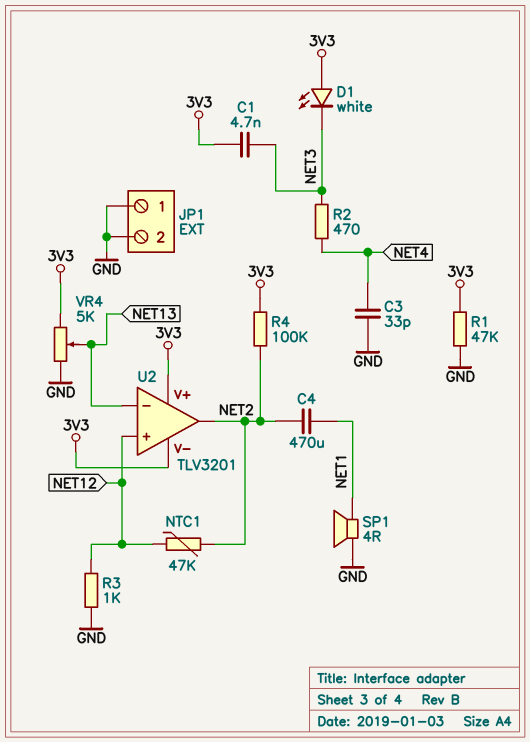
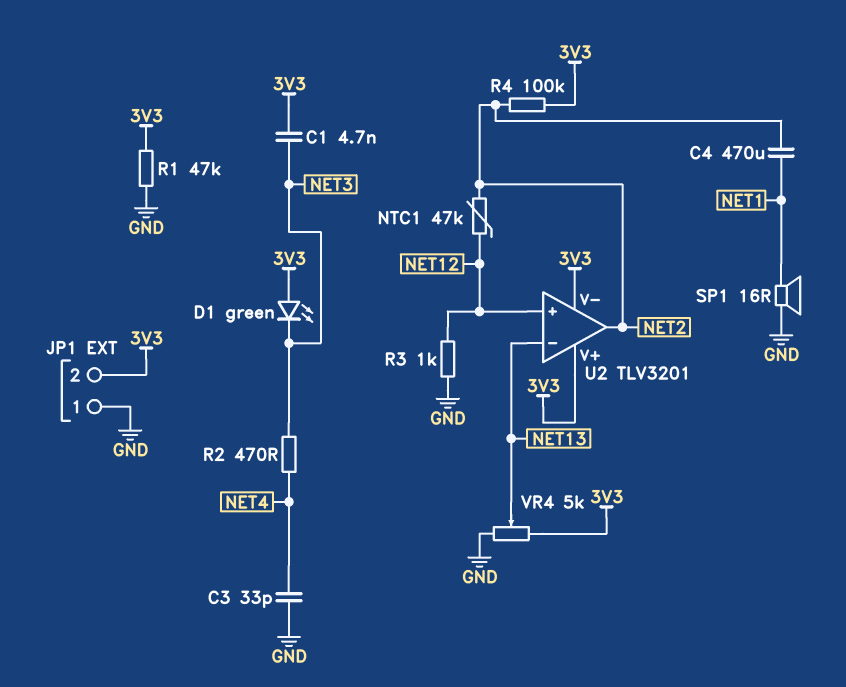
D1: LED white (A 3V3, K NET3) -> LED green (A 3V3, K NET3)
JP1 pin 2: GND -> 3V3
SP1: speaker 4R (GND, NET1) -> speaker 16R (GND, NET1)

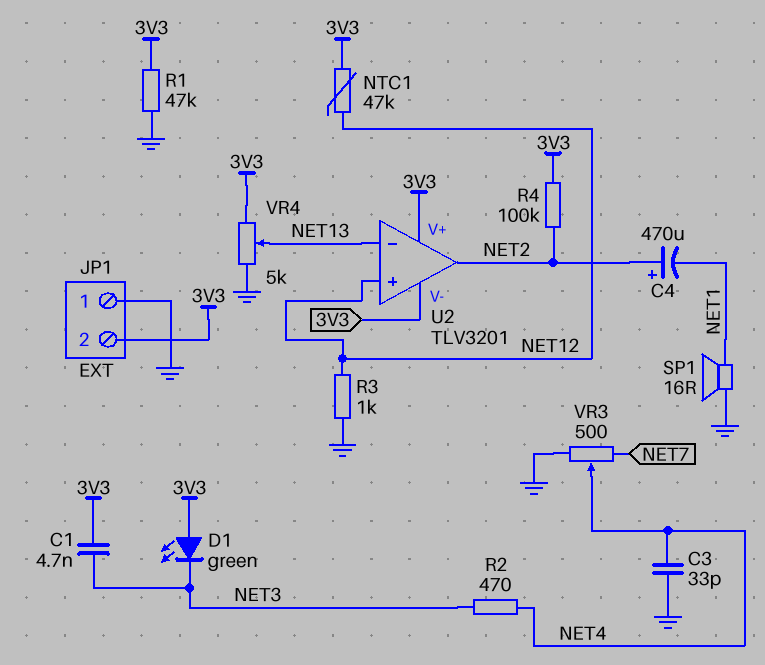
C4: 470uF (NET1, NET2) -> 470uF (plus NET2, minus NET1)
NTC1: 47k (NET2, NET12) -> 47k (3V3, NET12)
VR3: none -> 500 (GND, NET7, wiper NET4)

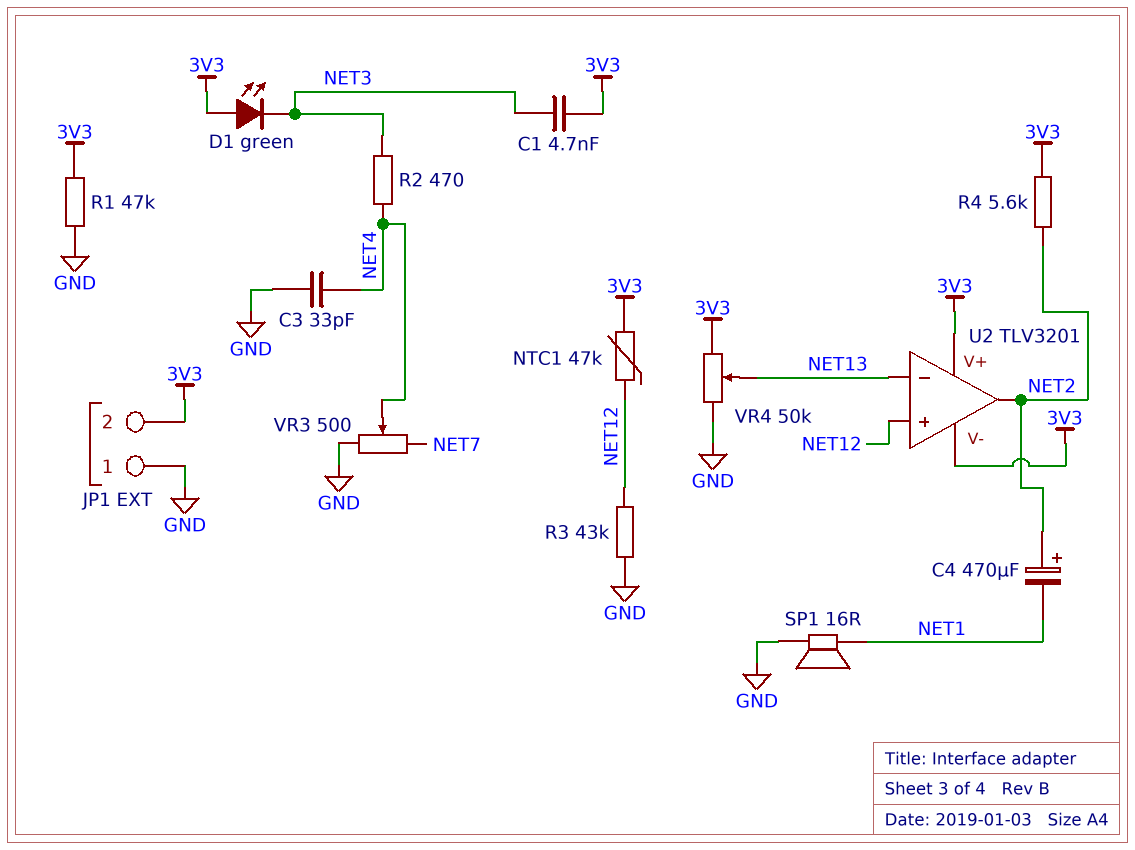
R3: 1k (GND, NET12) -> 43k (GND, NET12)
R4: 100k (3V3, NET2) -> 5.6k (3V3, NET2)
VR4: 5k (3V3, GND, wiper NET13) -> 50k (3V3, GND, wiper NET13)

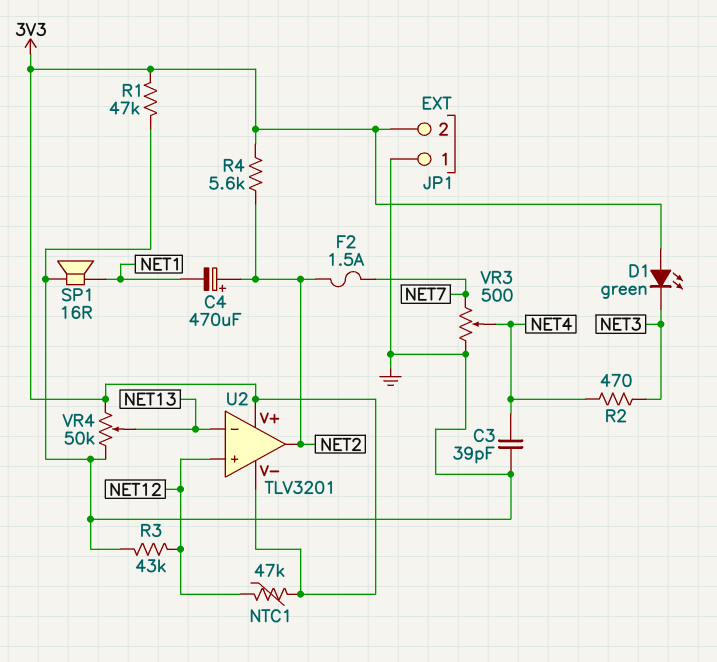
C1: 4.7nF (3V3, NET3) -> none
C3: 33pF (GND, NET4) -> 39pF (GND, NET4)
F2: none -> 1.5A (NET2, NET7)

